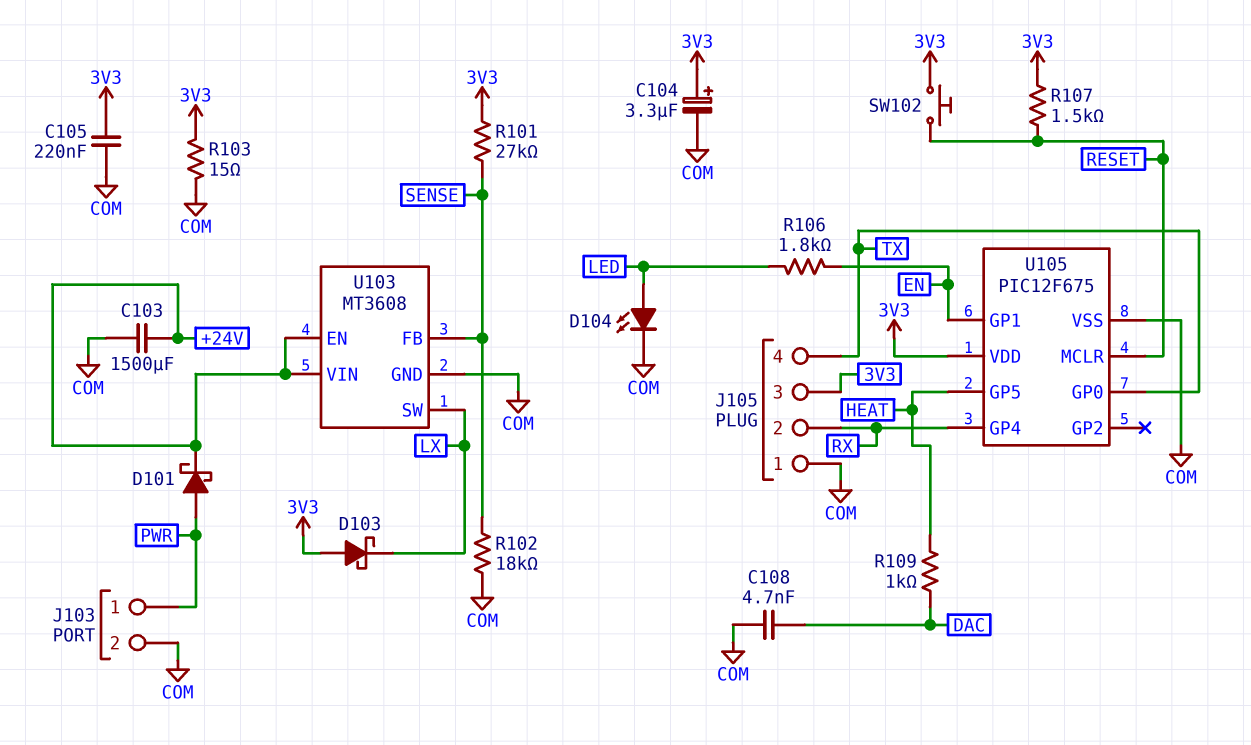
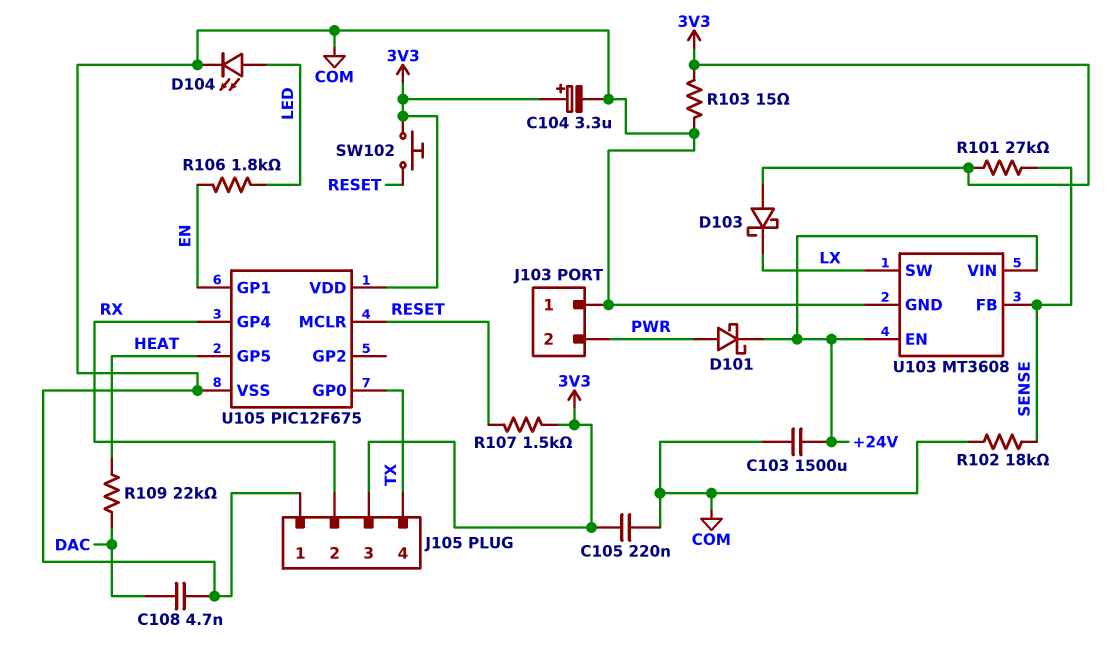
J103 pin 1: PWR -> COM
J103 pin 2: COM -> PWR
R109: 1k (DAC, HEAT) -> 22k (DAC, HEAT)

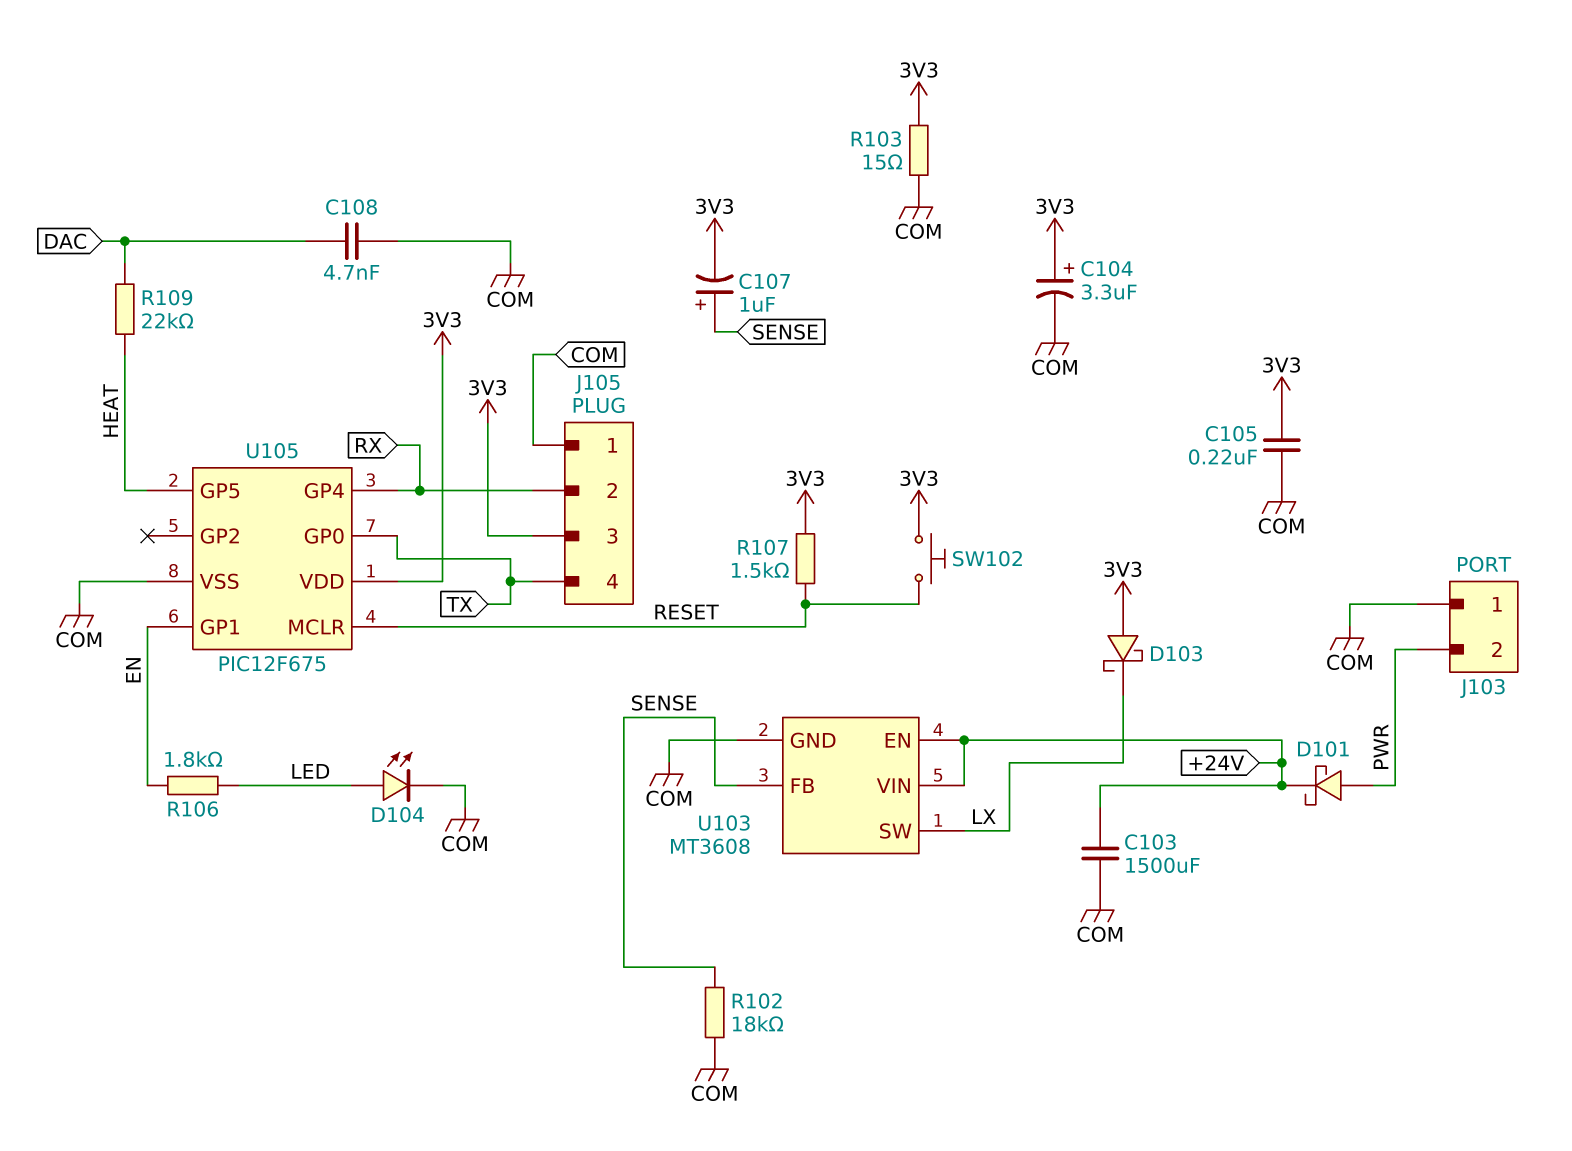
C107: none -> 1uF (plus SENSE, minus 3V3)
R101: 27k (3V3, SENSE) -> none

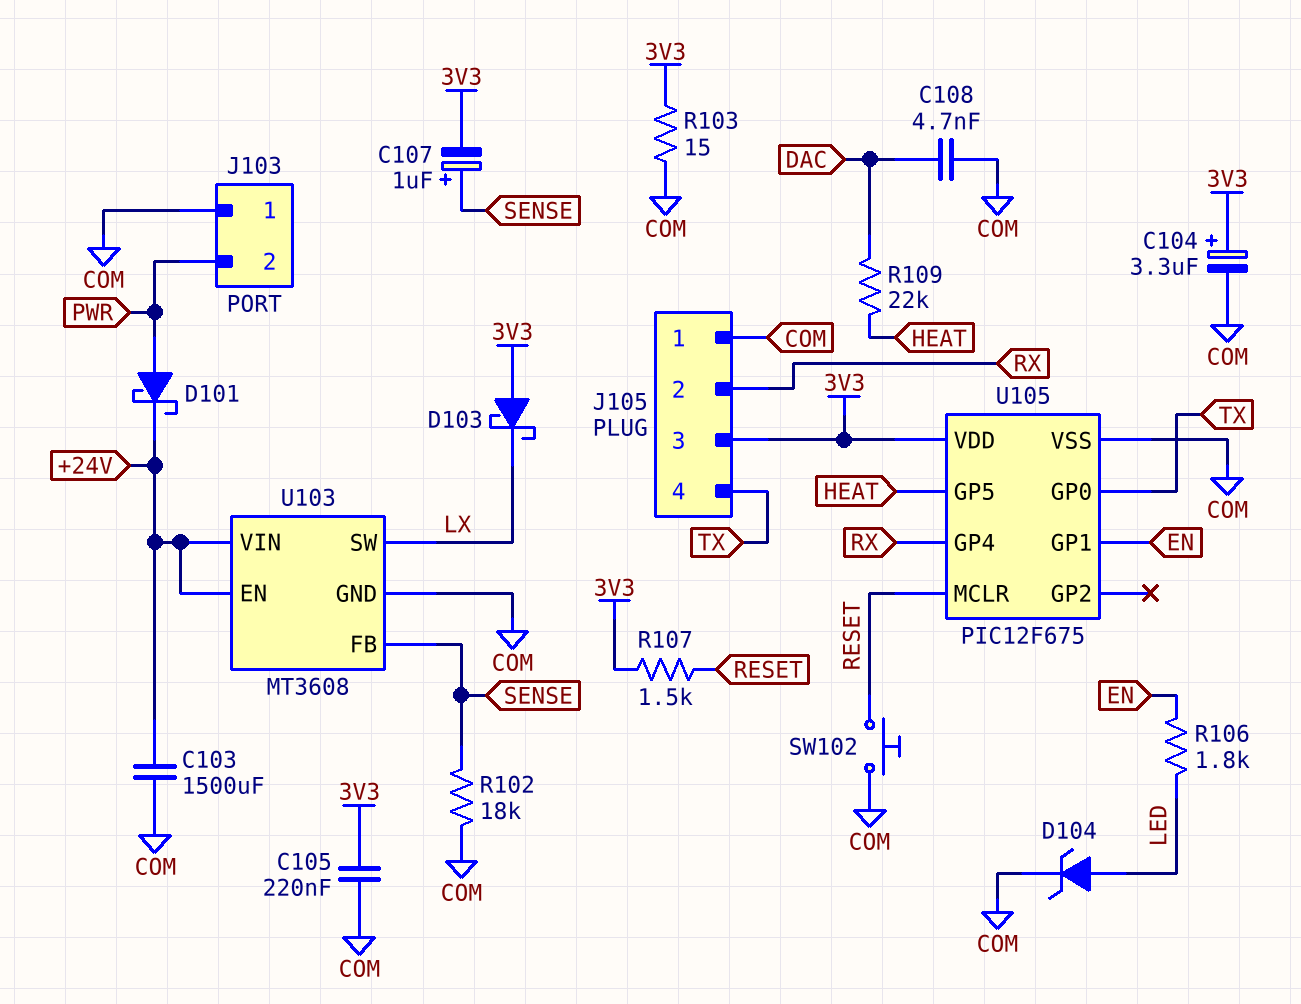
D104: LED (A LED, K COM) -> zener (A LED, K COM)
SW102: button (3V3, RESET) -> button (COM, RESET)

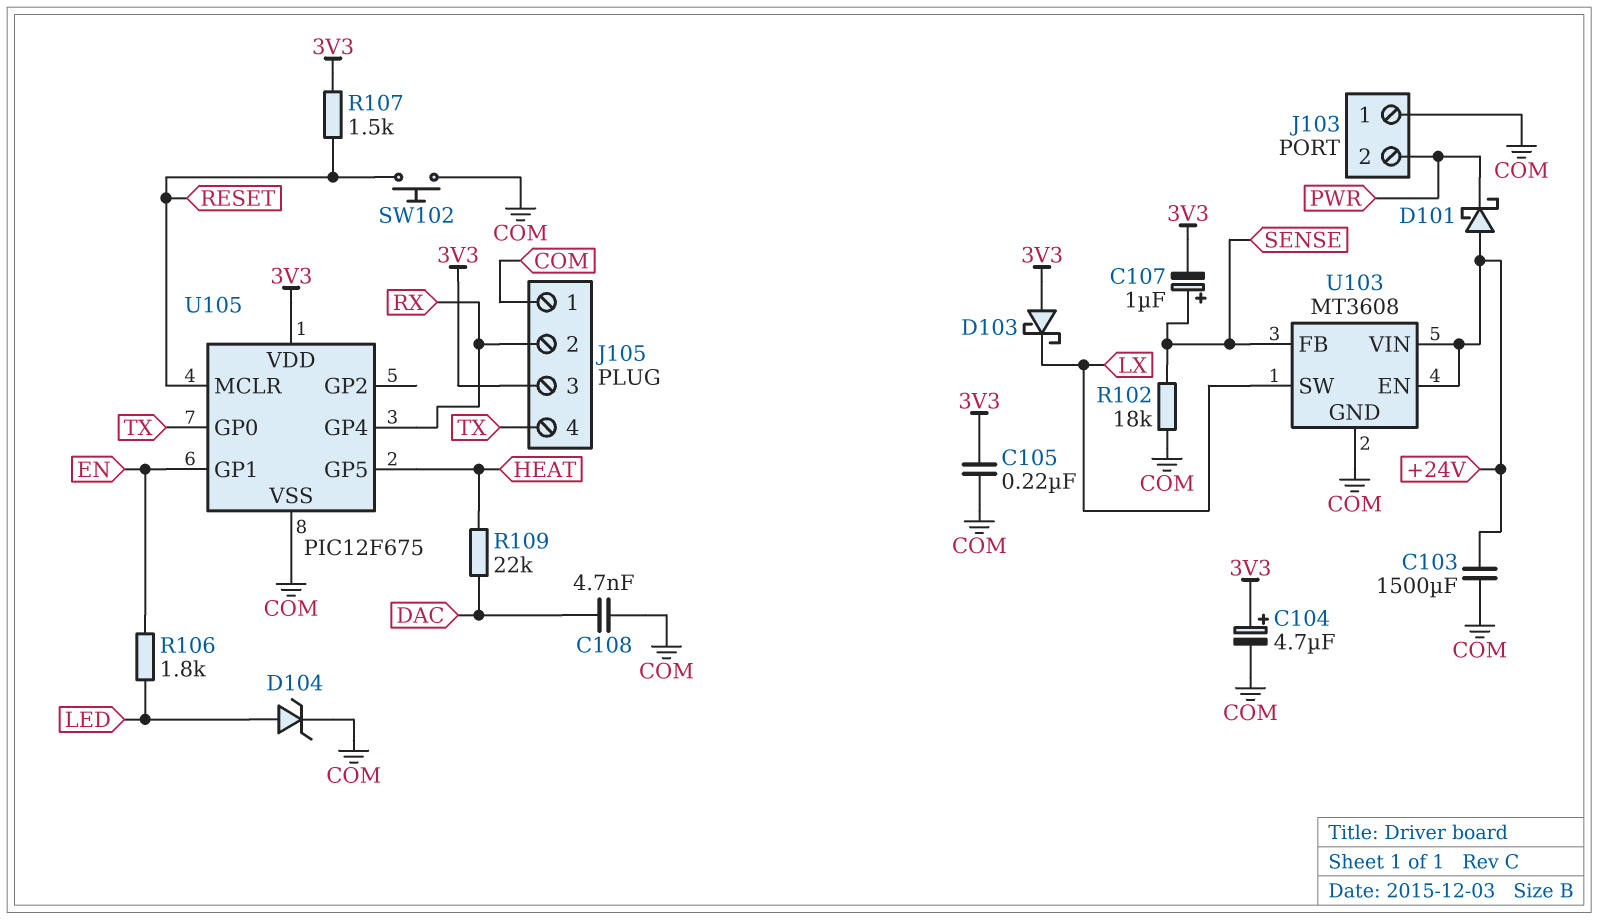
C104: 3.3uF (plus 3V3, minus COM) -> 4.7uF (plus 3V3, minus COM)
D101: schottky (A PWR, K +24V) -> schottky (A +24V, K PWR)
R103: 15 (3V3, COM) -> none

